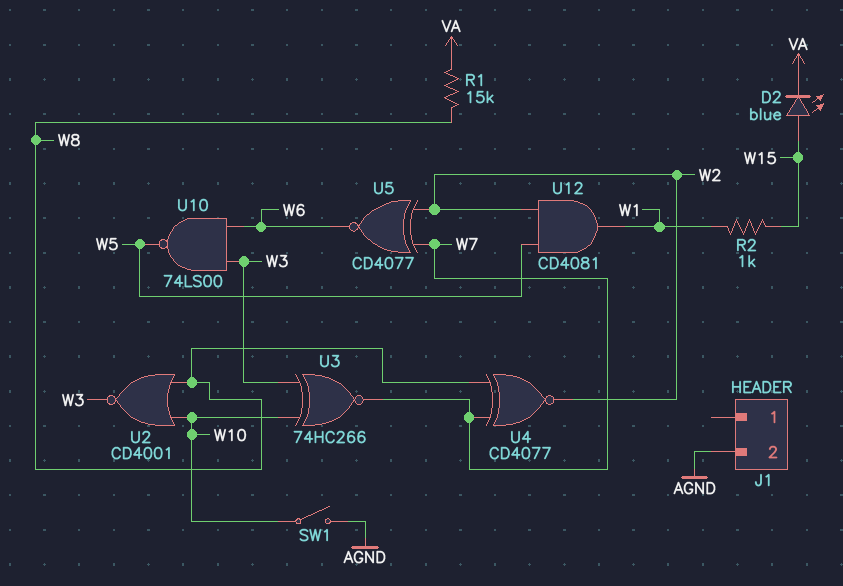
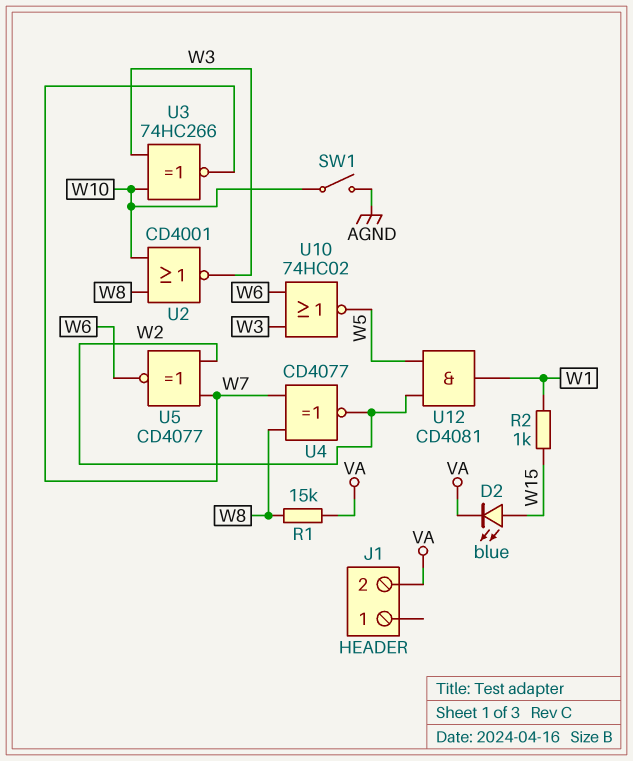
J1 pin 2: AGND -> VA
U10: NAND 74LS00 (in W3, in W6, out W5) -> NOR 74HC02 (in W3, in W6, out W5)

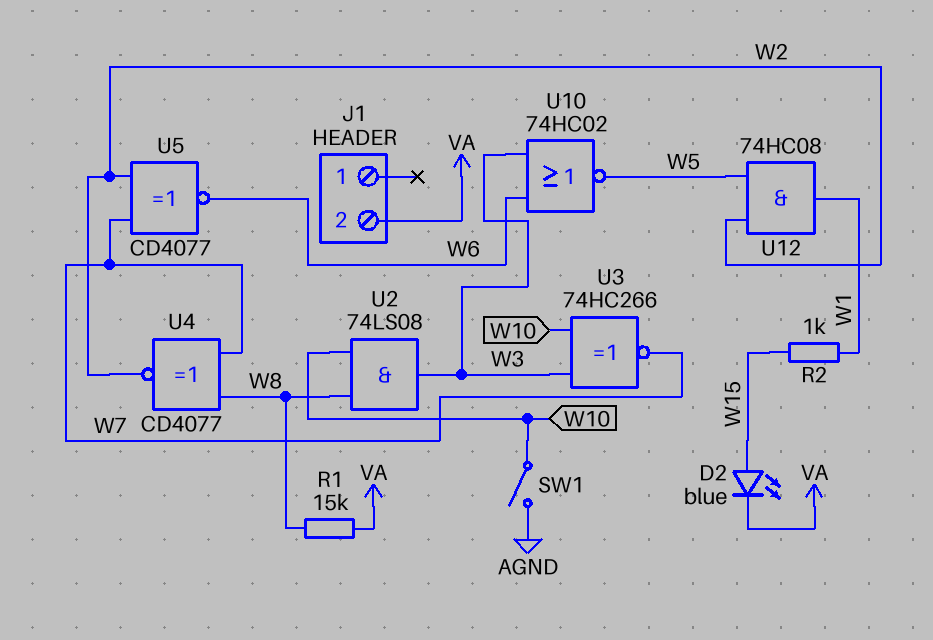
U2: NOR CD4001 (in W8, in W10, out W3) -> AND 74LS08 (in W8, in W10, out W3)
U12: AND CD4081 (in W2, in W5, out W1) -> AND 74HC08 (in W2, in W5, out W1)

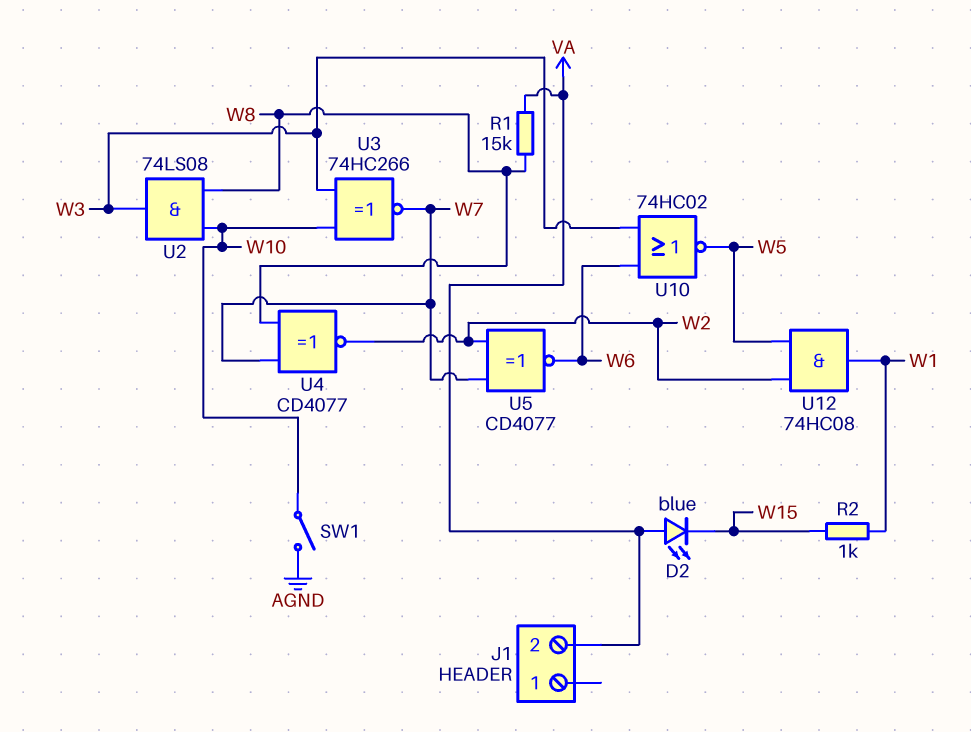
D2: LED blue (A W15, K VA) -> LED blue (A VA, K W15)

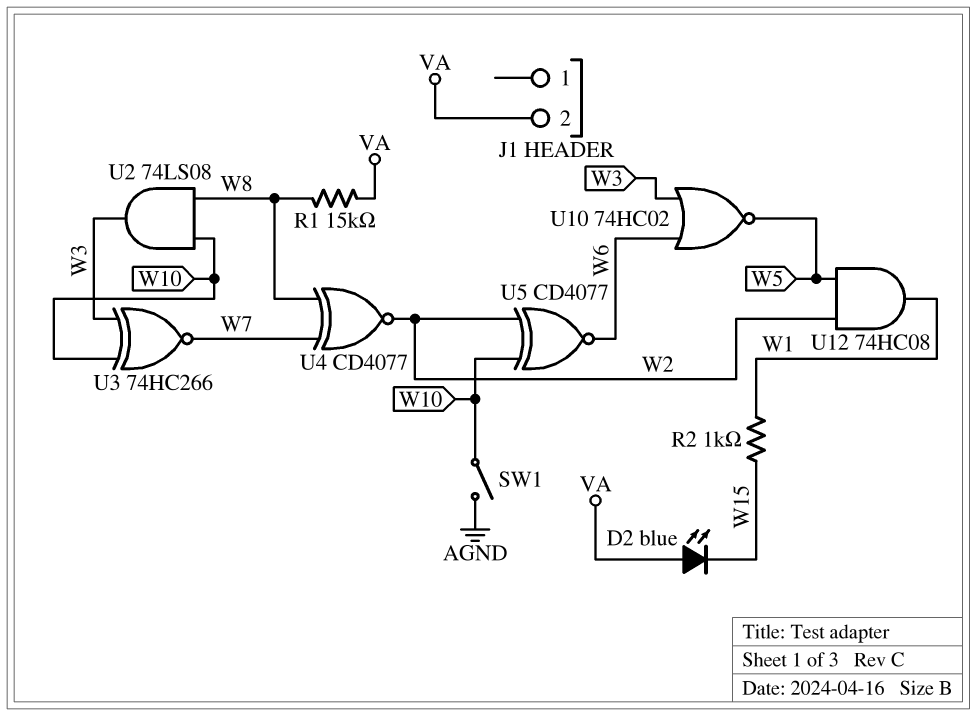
U5: XNOR CD4077 (in W2, in W7, out W6) -> XNOR CD4077 (in W2, in W10, out W6)

